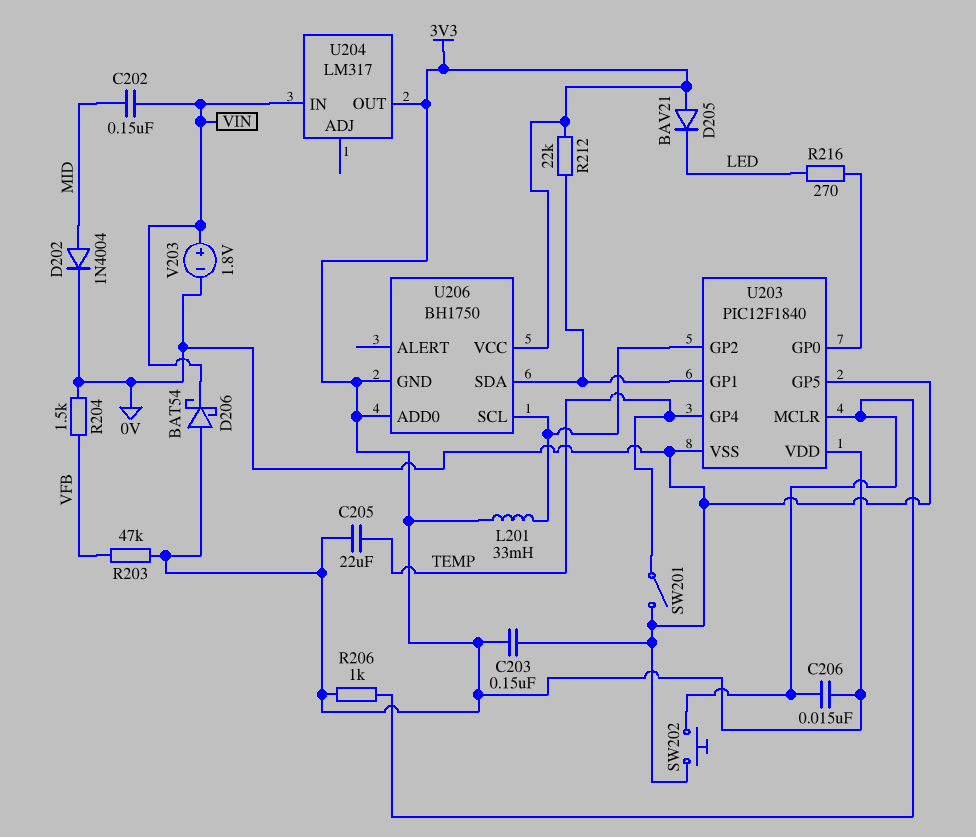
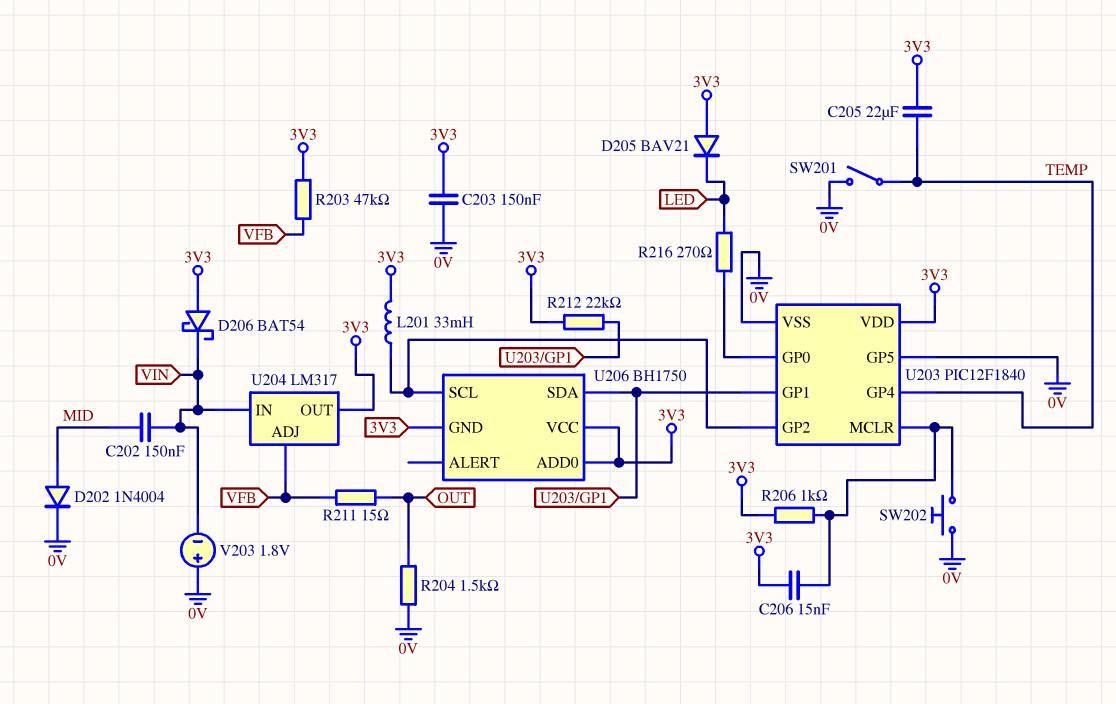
R204: 1.5k (0V, VFB) -> 1.5k (0V, OUT)
R211: none -> 15 (OUT, VFB)
U204 pin ADJ: none -> VFB
V203: 1.8V (plus VIN, minus 0V) -> 1.8V (plus 0V, minus VIN)

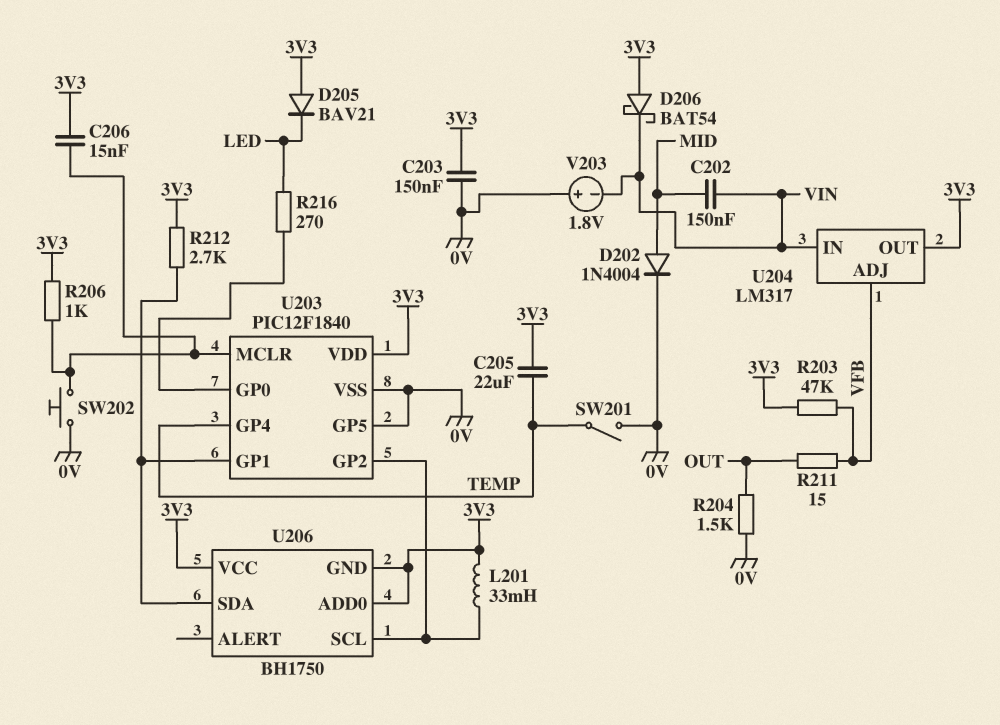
R212: 22k (3V3, U203/GP1) -> 2.7k (3V3, U203/GP1)

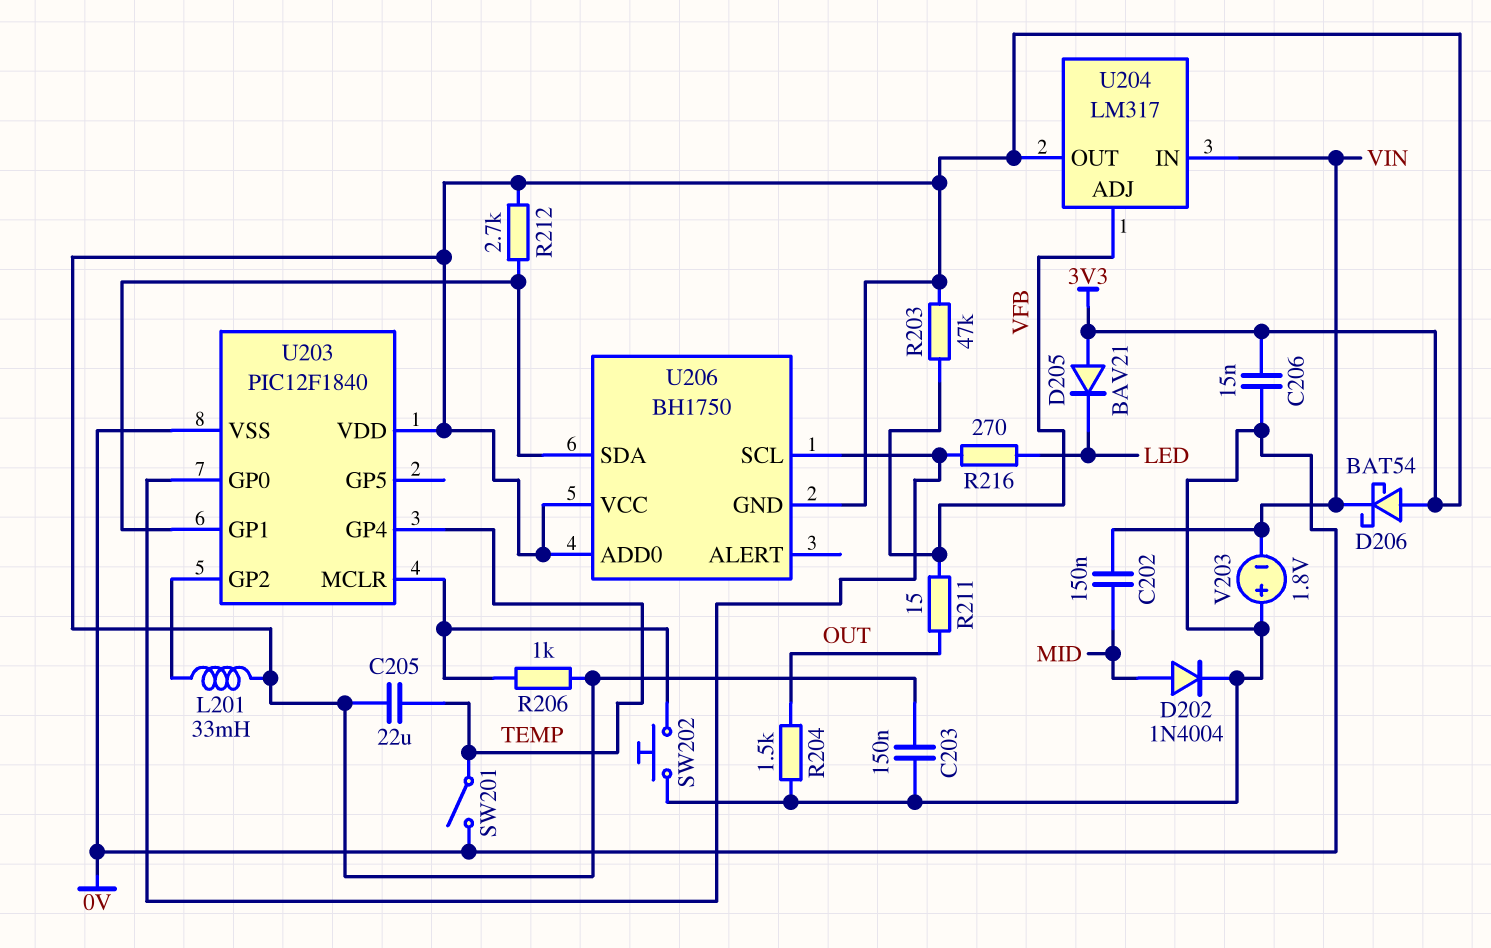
C206: 15nF (3V3, U203/MCLR) -> 15nF (0V, 3V3)
U203 pin GP5: 0V -> none
U206 pin SCL: U203/GP2 -> U203/GP0

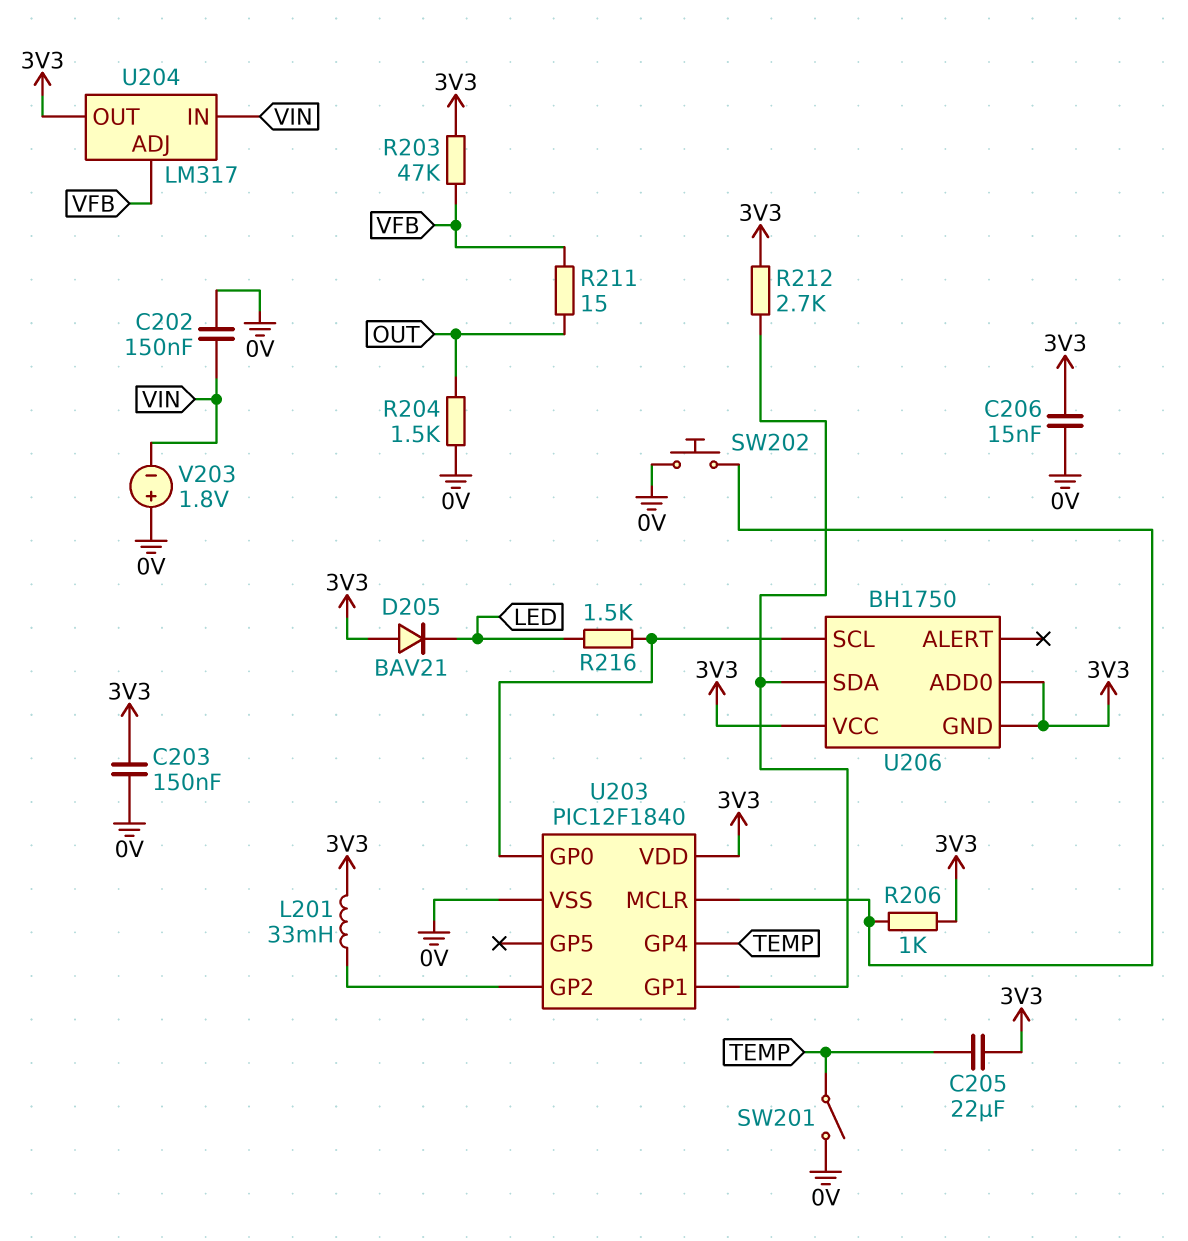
C202: 150nF (MID, VIN) -> 150nF (0V, VIN)
D202: diode 1N4004 (A MID, K 0V) -> none
D206: schottky BAT54 (A 3V3, K VIN) -> none
R216: 270 (LED, U203/GP0) -> 1.5k (LED, U203/GP0)

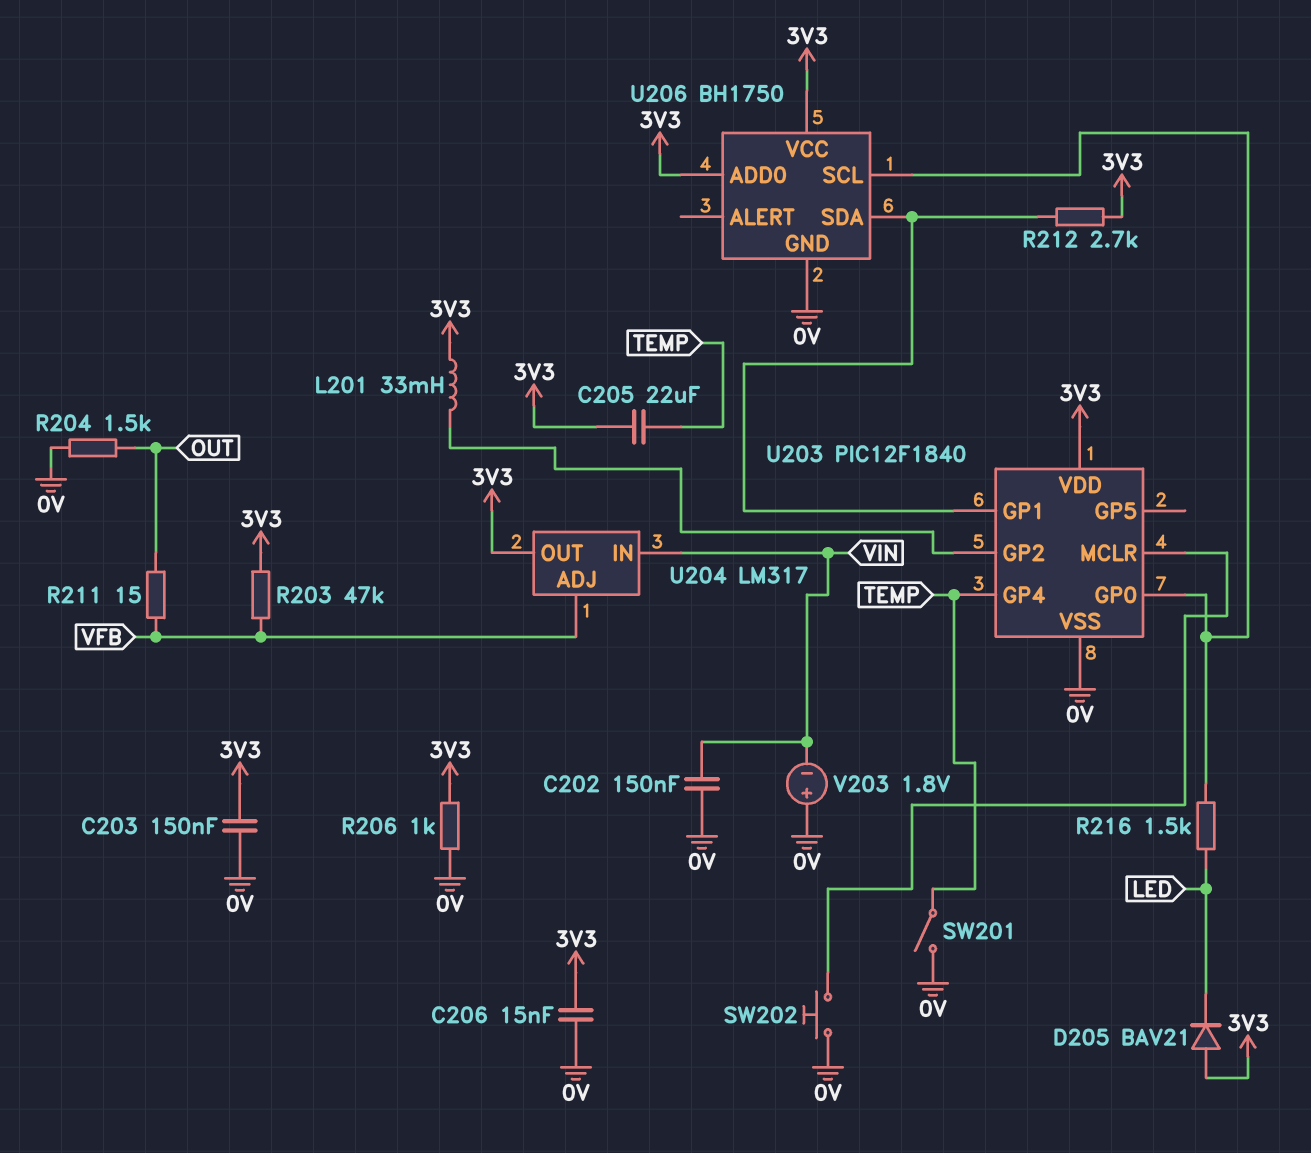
R206: 1k (3V3, U203/MCLR) -> 1k (0V, 3V3)
U206 pin GND: 3V3 -> 0V

